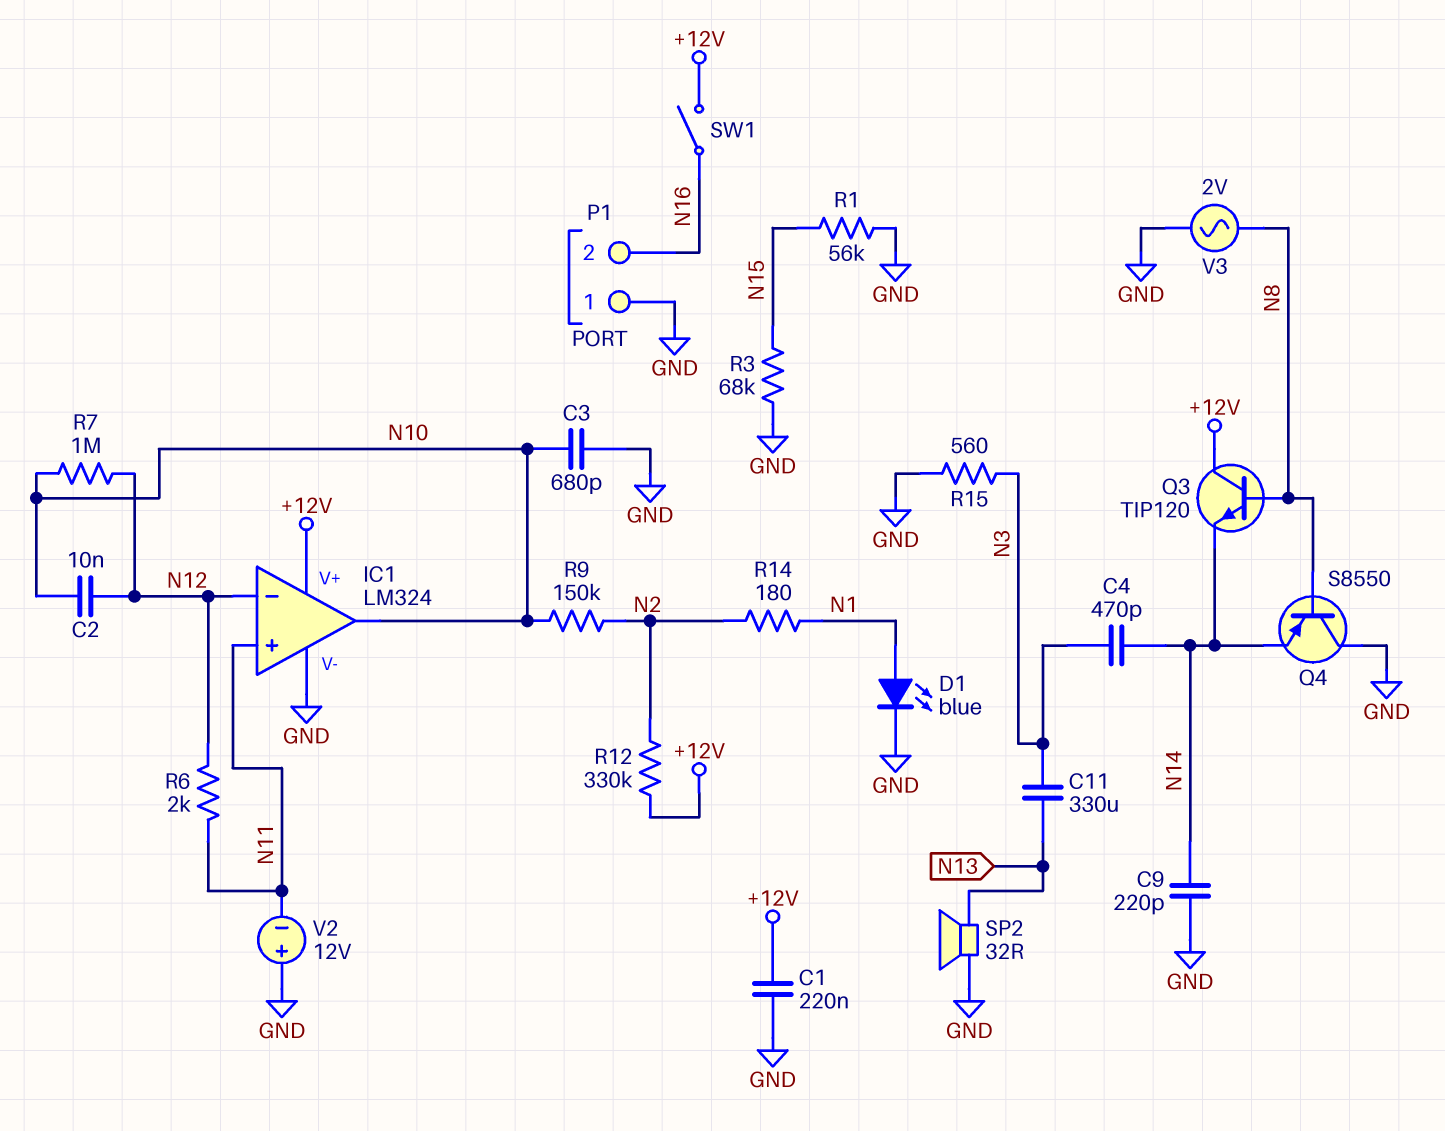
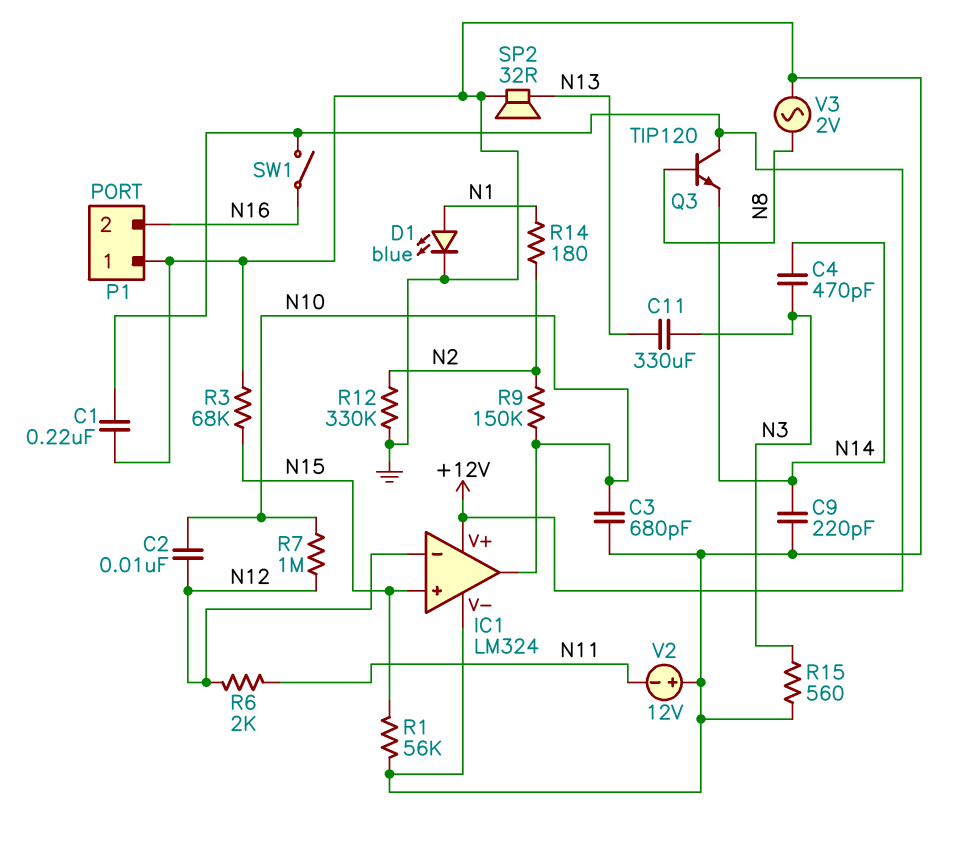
IC1 pin in+: N11 -> N15
Q4: PNP S8550 (B N8, C GND, E N14) -> none
R12: 330k (+12V, N2) -> 330k (GND, N2)

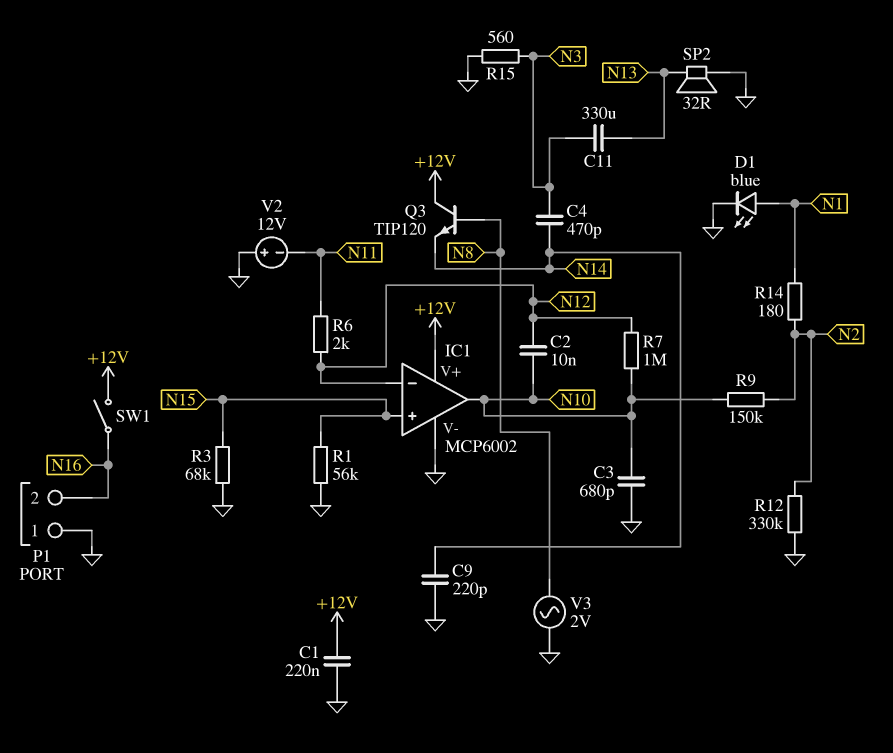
IC1: LM324 -> MCP6002

